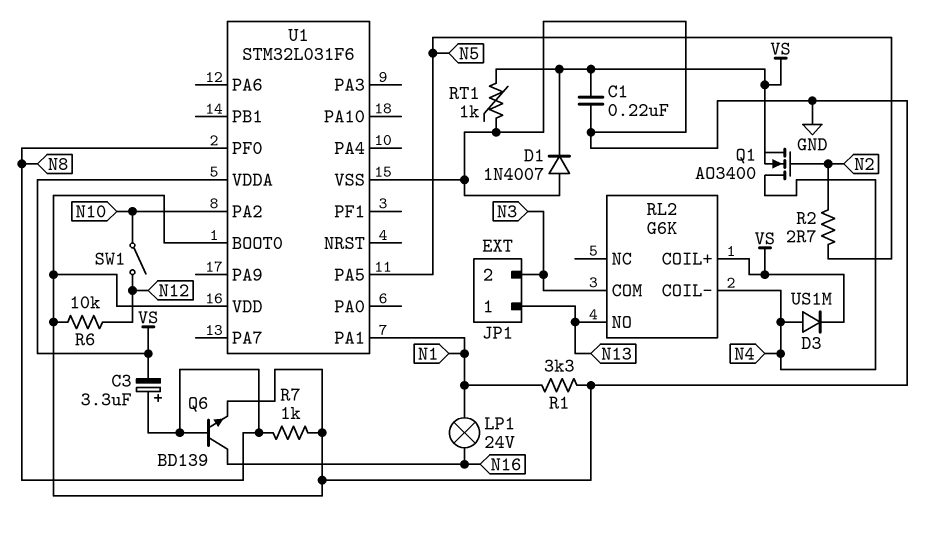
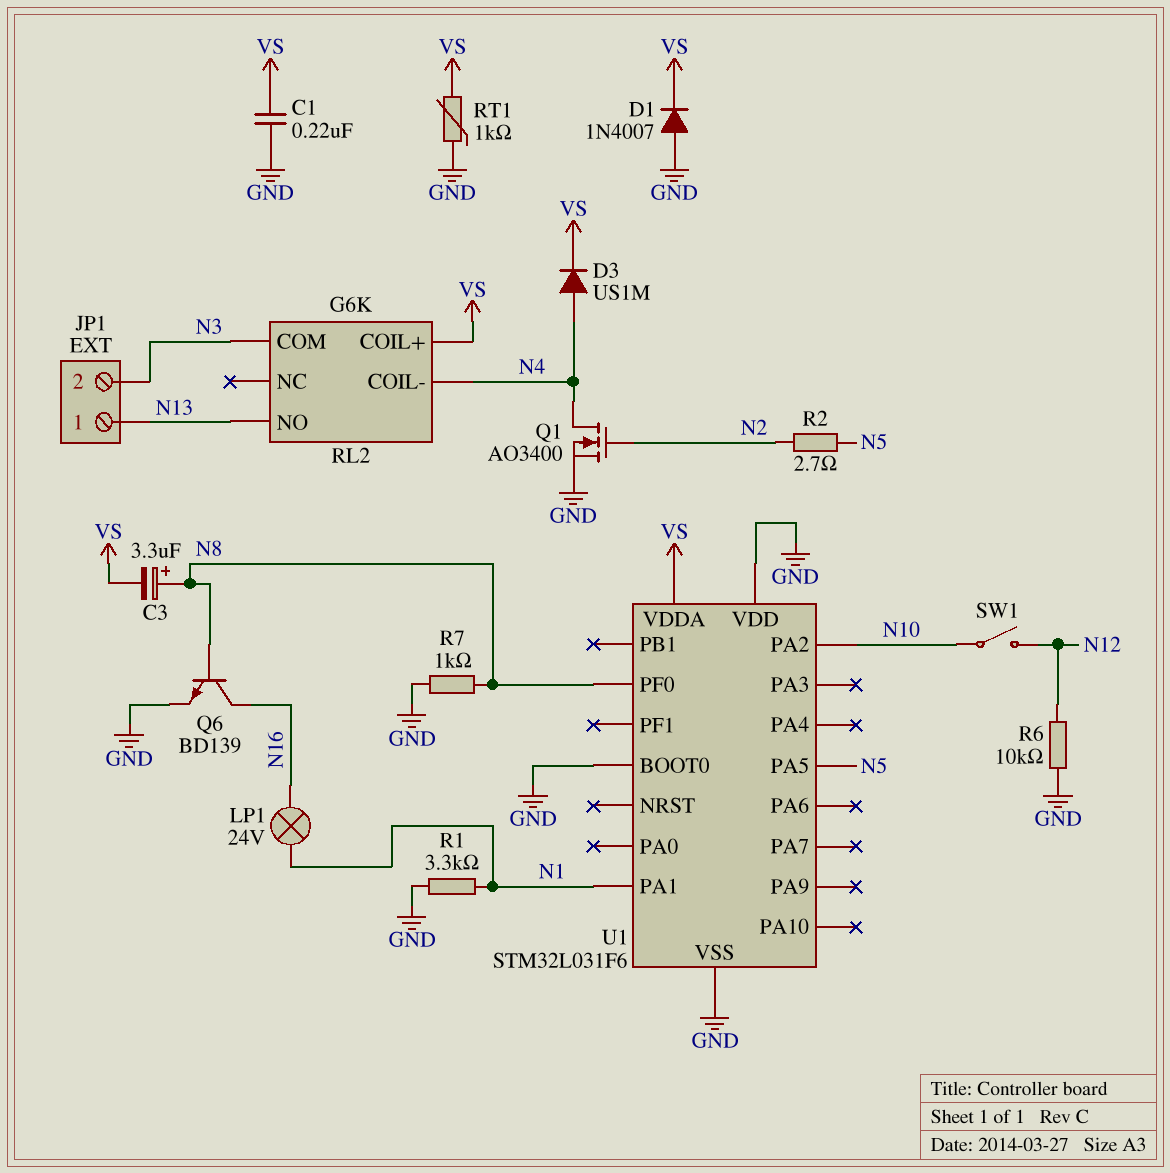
Q1: NMOS AO3400 (G N2, D N4, S VS) -> NMOS AO3400 (G N2, D N4, S GND)

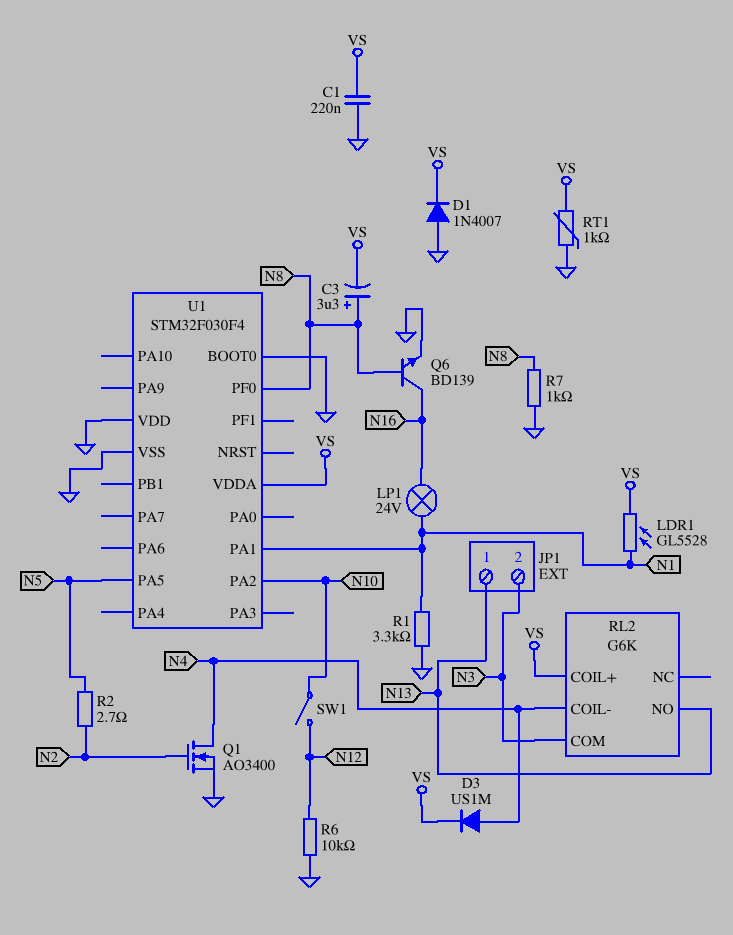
LDR1: none -> GL5528 (N1, VS)
U1: STM32L031F6 -> STM32F030F4

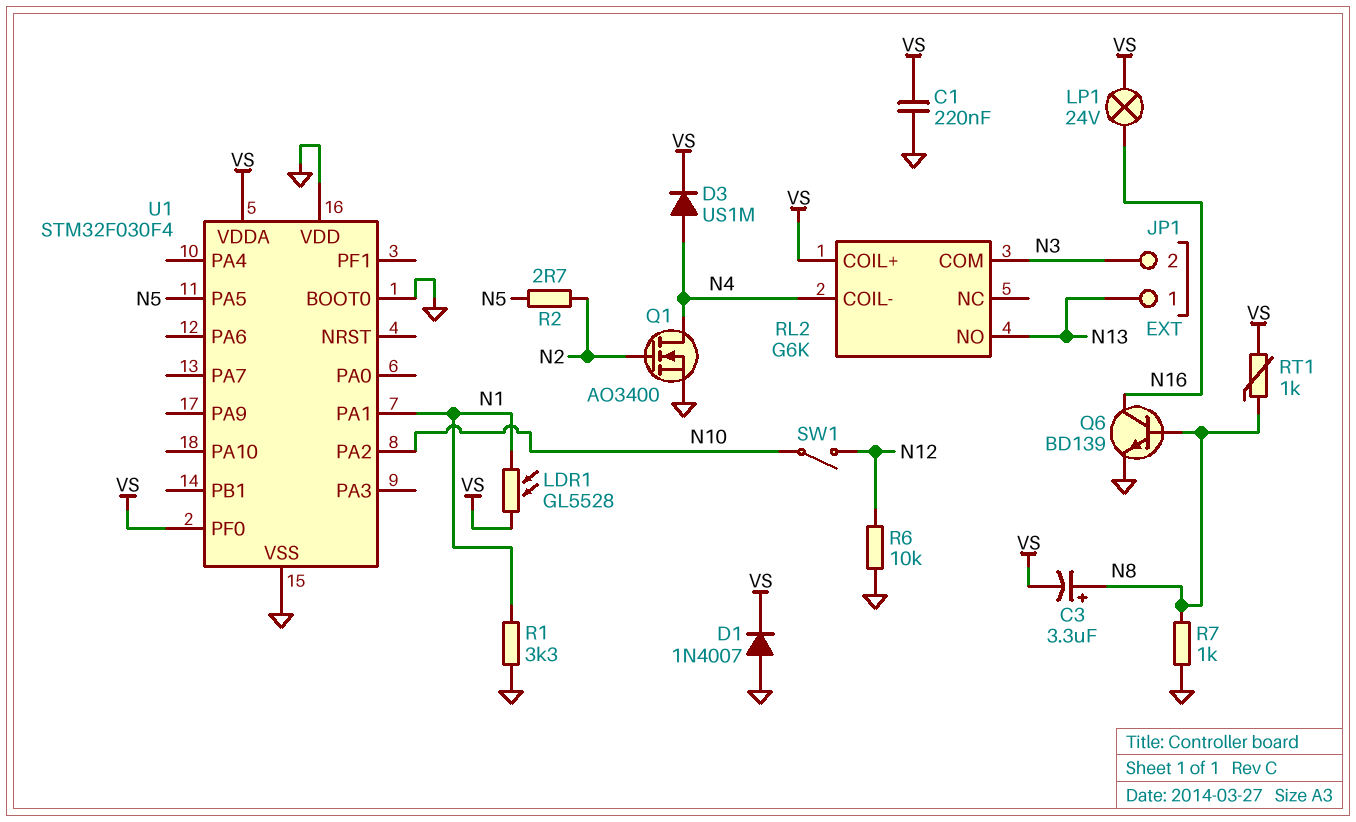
LP1: lamp 24V (N1, N16) -> lamp 24V (N16, VS)
RT1: 1k (GND, VS) -> 1k (N8, VS)
U1 pin PF0: N8 -> VS

